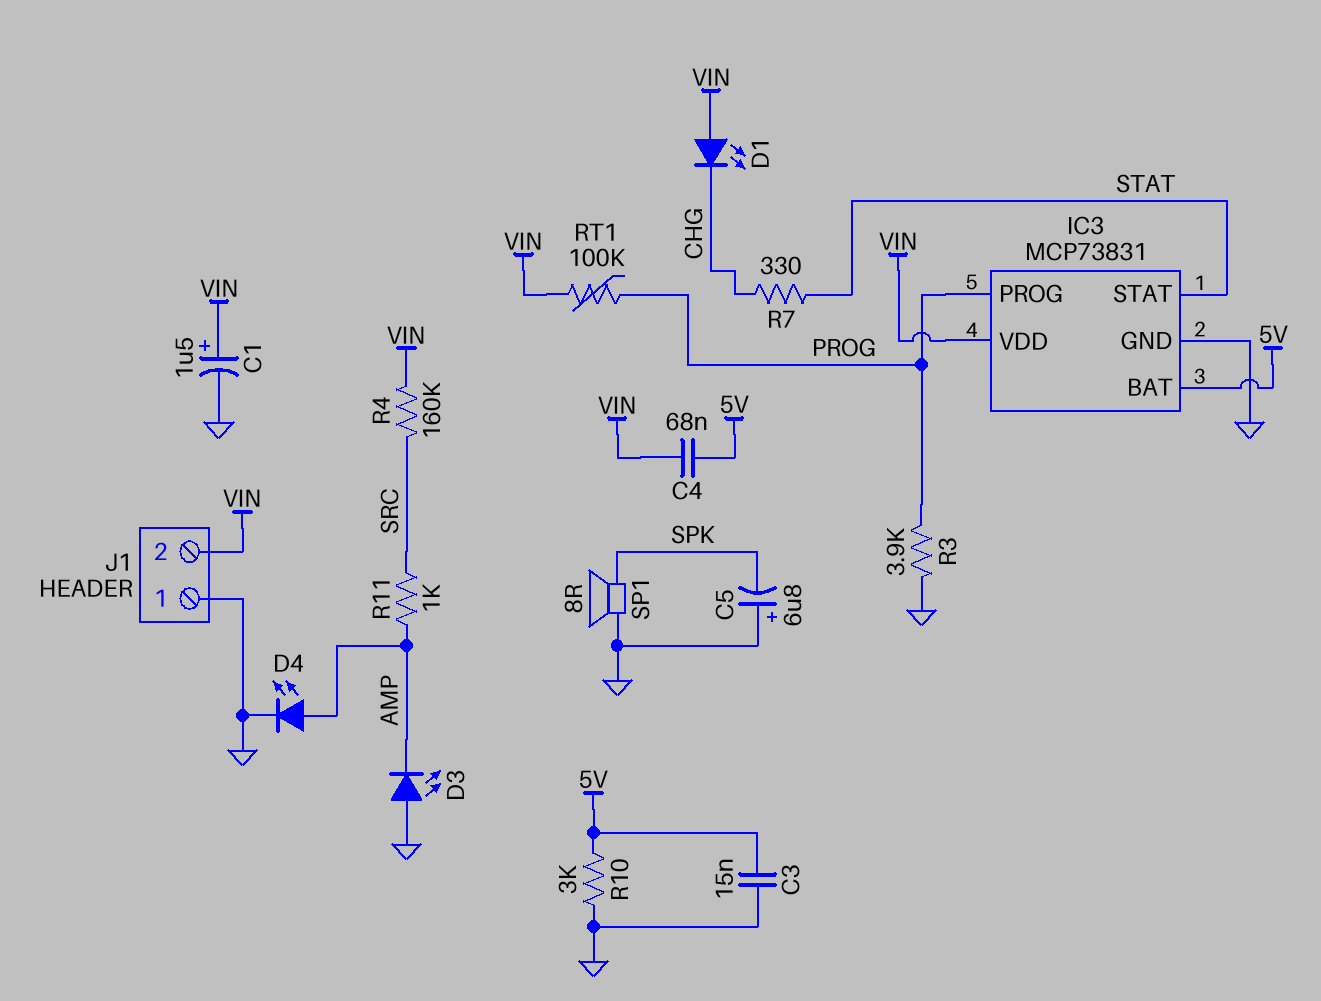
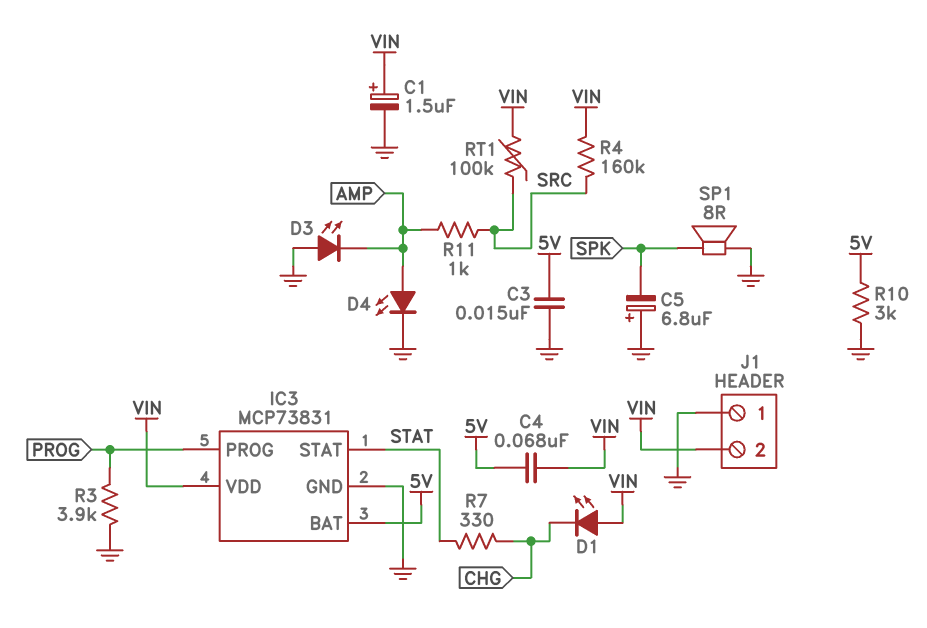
RT1: 100k (PROG, VIN) -> 100k (SRC, VIN)

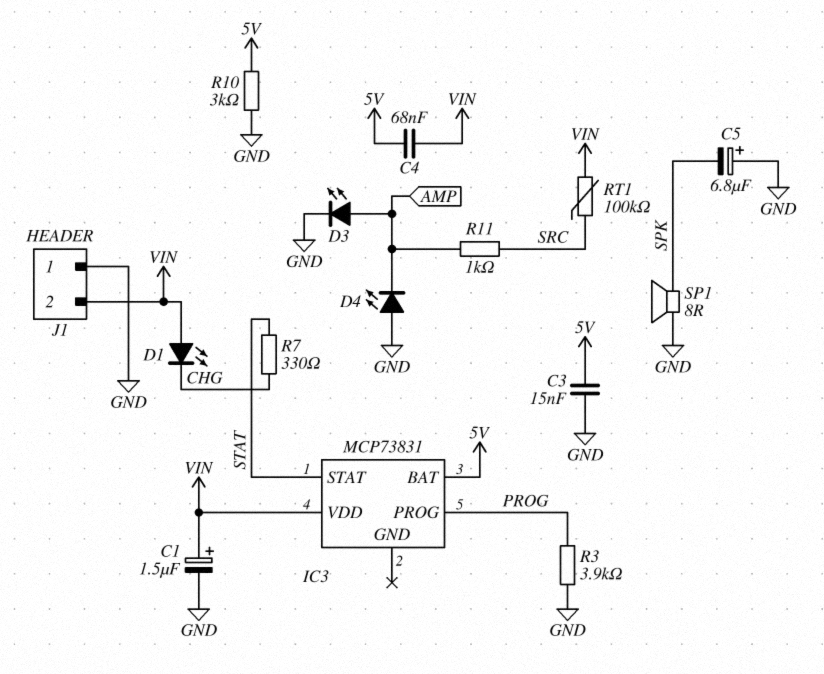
D3: LED (A GND, K AMP) -> LED (A AMP, K GND)
D4: LED (A AMP, K GND) -> LED (A GND, K AMP)
IC3 pin GND: GND -> none
R4: 160k (SRC, VIN) -> none

